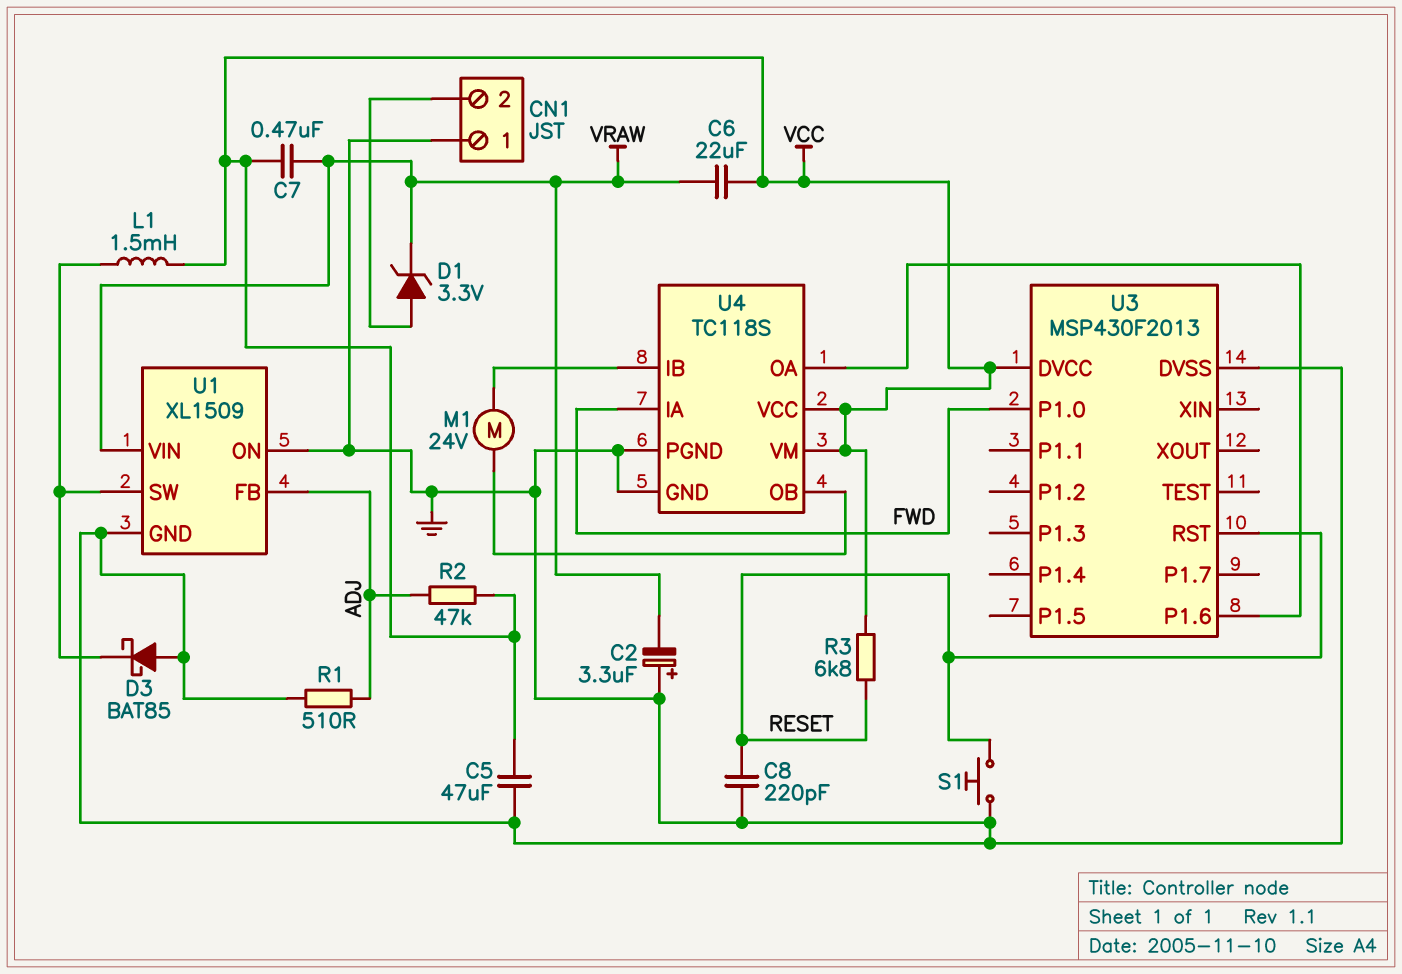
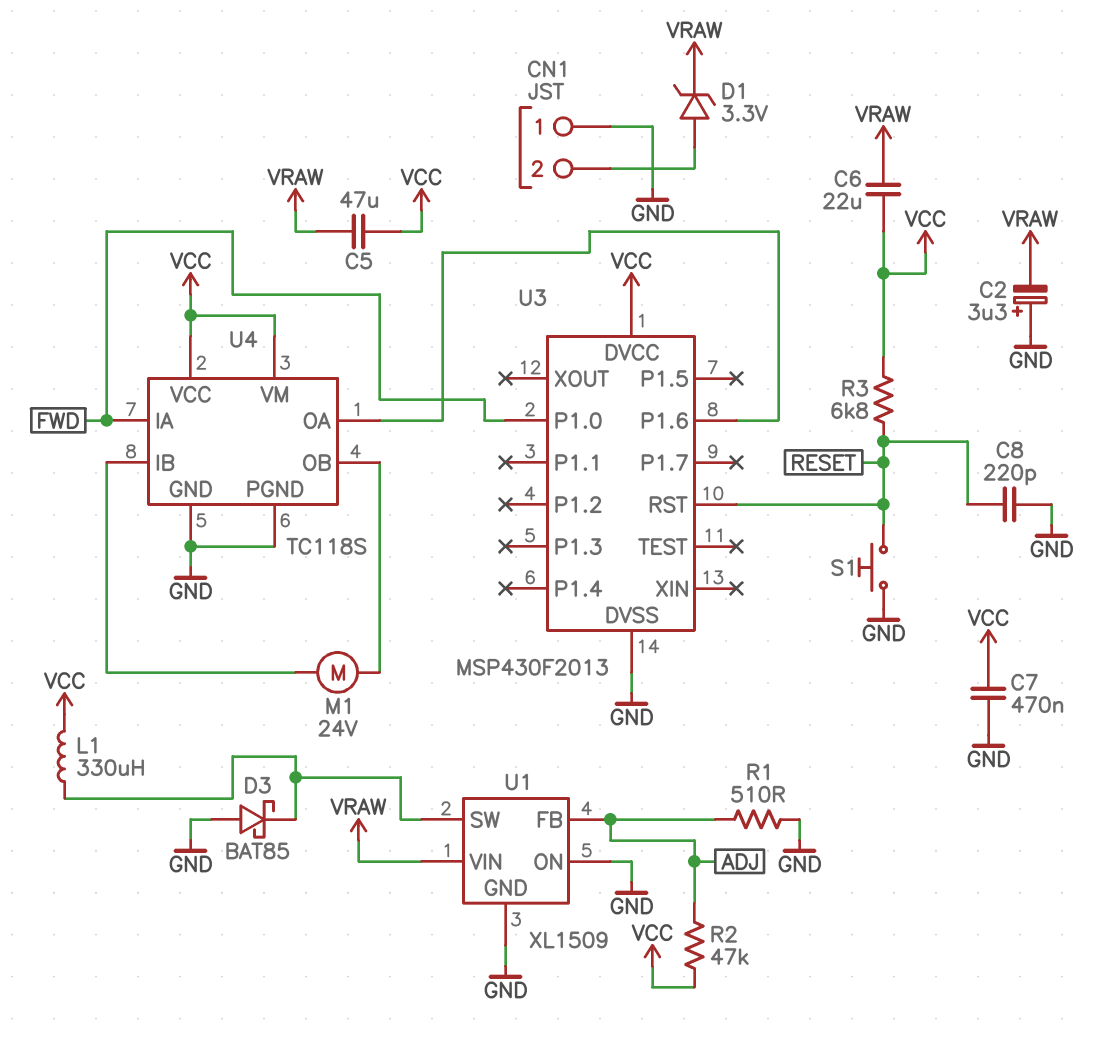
C5: 47uF (GND, VCC) -> 47uF (VCC, VRAW)
C7: 470nF (VCC, VRAW) -> 470nF (GND, VCC)
L1: 1.5mH (U1/SW, VCC) -> 330uH (U1/SW, VCC)

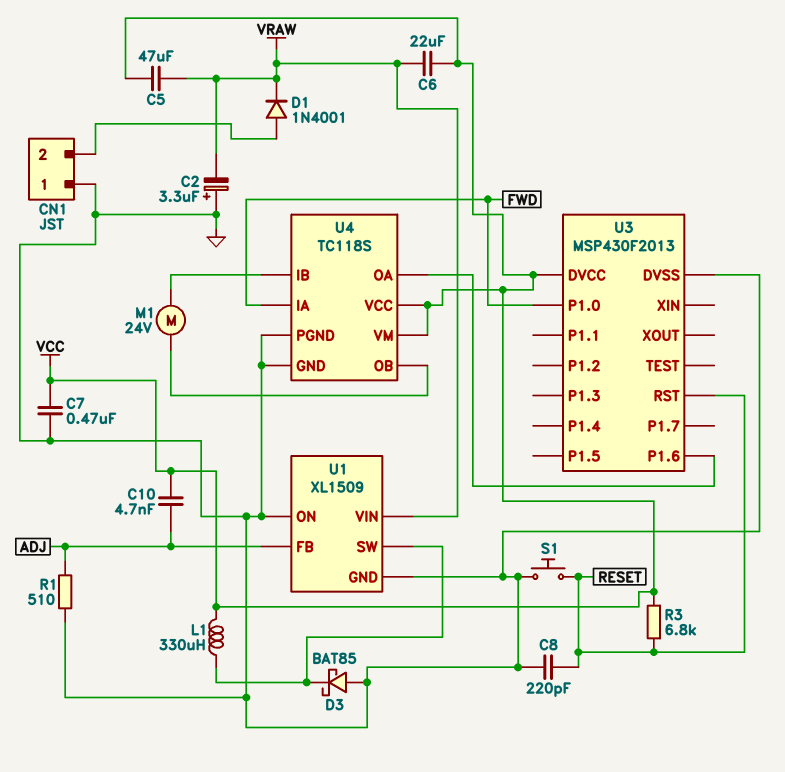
C10: none -> 4.7nF (ADJ, VCC)
D1: zener 3.3V (A CN1/2, K VRAW) -> diode 1N4001 (A CN1/2, K VRAW)
R2: 47k (ADJ, VCC) -> none

